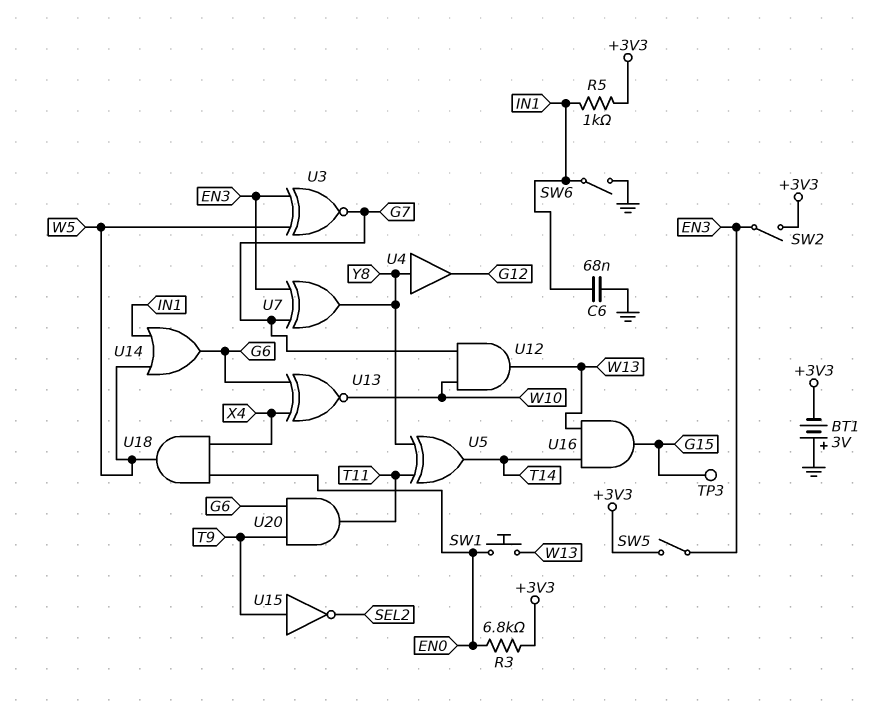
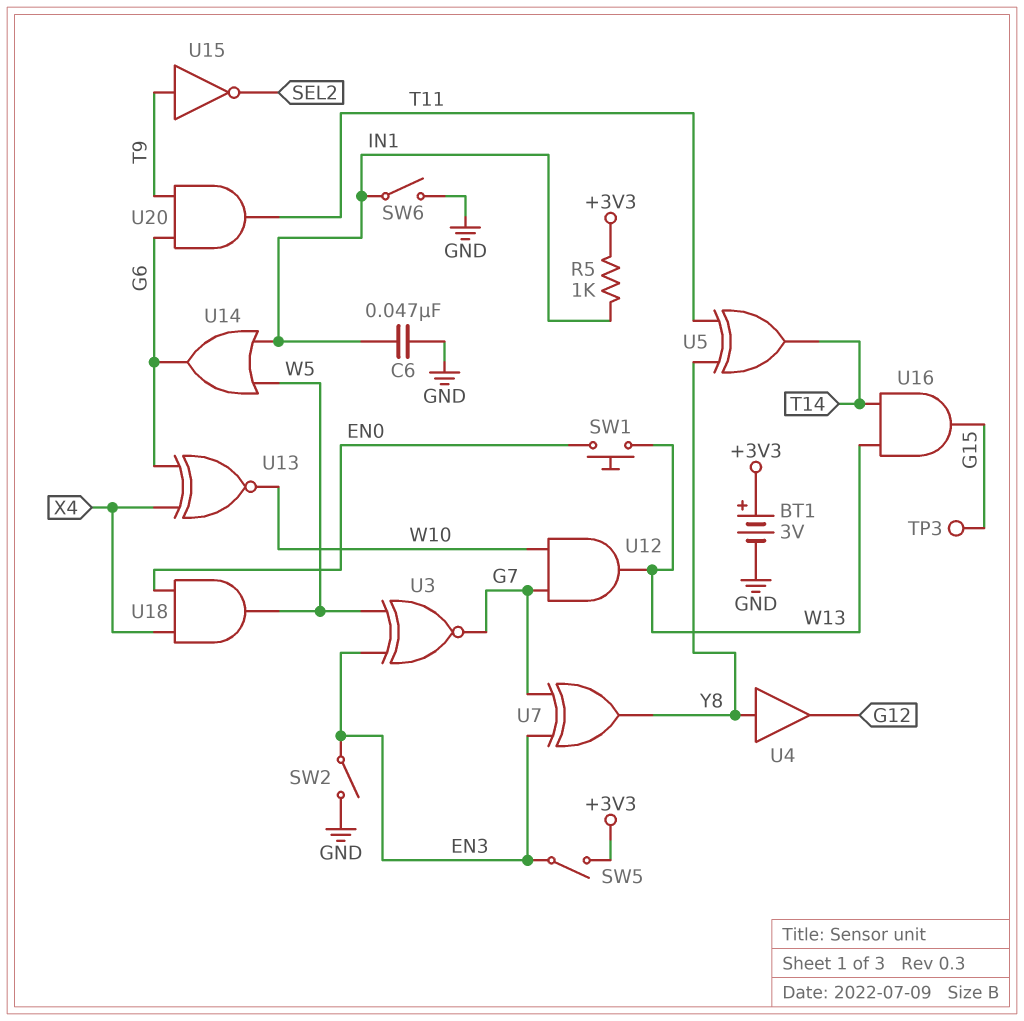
BT1: 3V (plus GND, minus +3V3) -> 3V (plus +3V3, minus GND)
C6: 68nF (GND, IN1) -> 47nF (GND, IN1)
R3: 6.8k (+3V3, EN0) -> none
SW2: switch (+3V3, EN3) -> switch (EN3, GND)

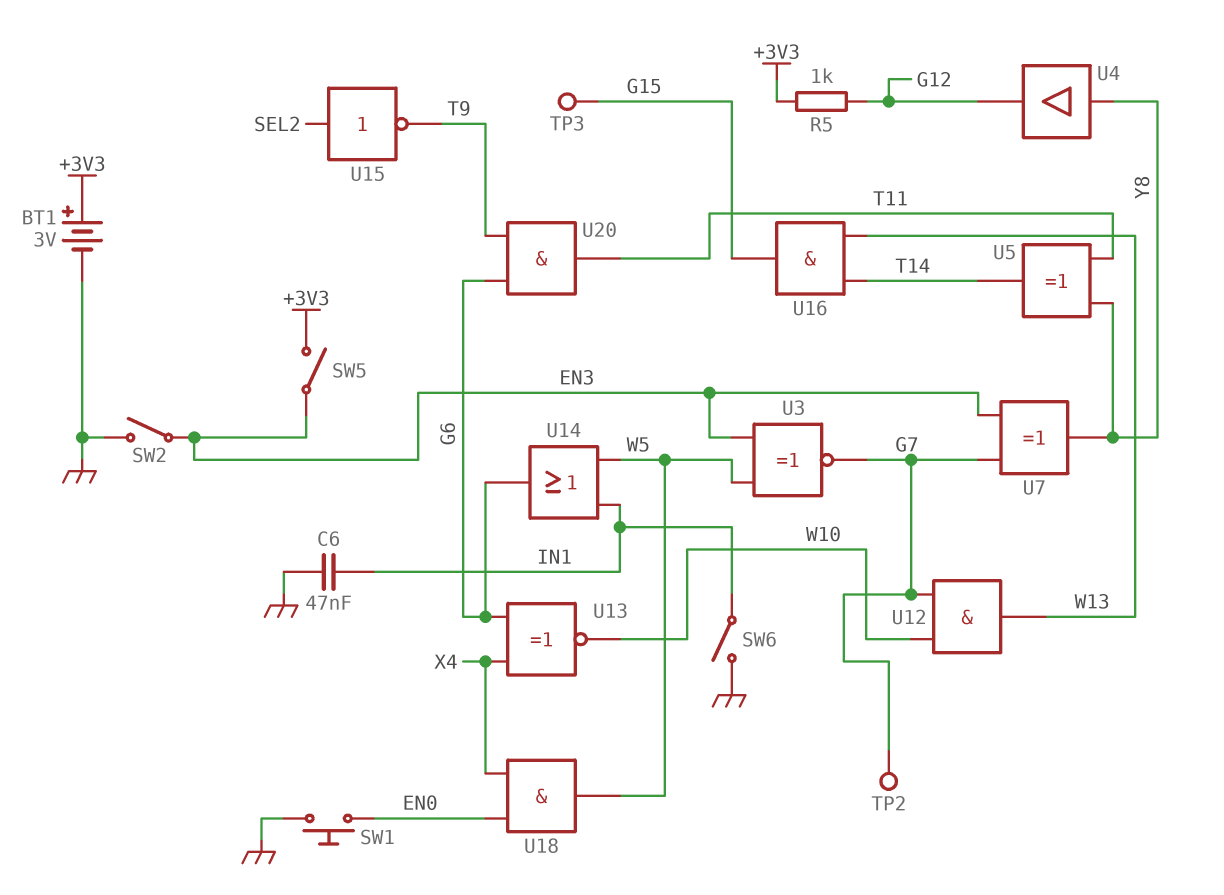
R5: 1k (+3V3, IN1) -> 1k (+3V3, G12)
SW1: button (EN0, W13) -> button (EN0, GND)
TP2: none -> test point (G7)
U15: NOT (in T9, out SEL2) -> NOT (in SEL2, out T9)

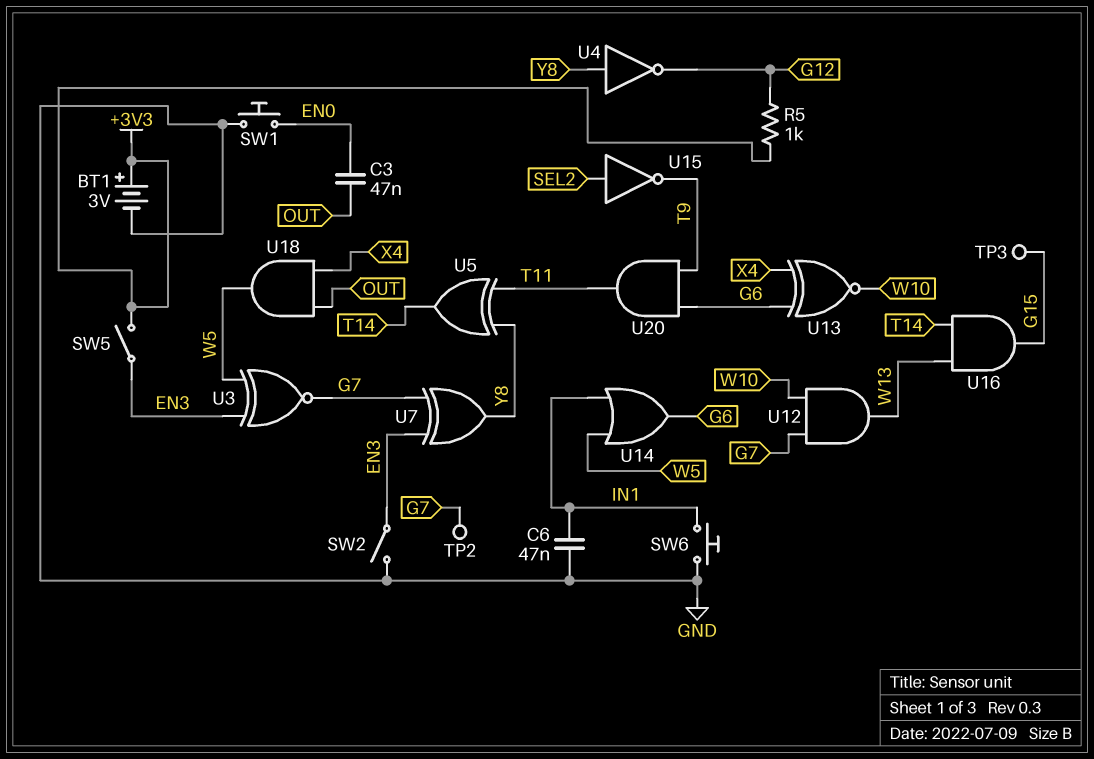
C3: none -> 47nF (EN0, OUT)
SW6: switch (GND, IN1) -> button (GND, IN1)
U4: buffer (in Y8, out G12) -> NOT (in Y8, out G12)
U18: AND (in EN0, in X4, out W5) -> AND (in OUT, in X4, out W5)

